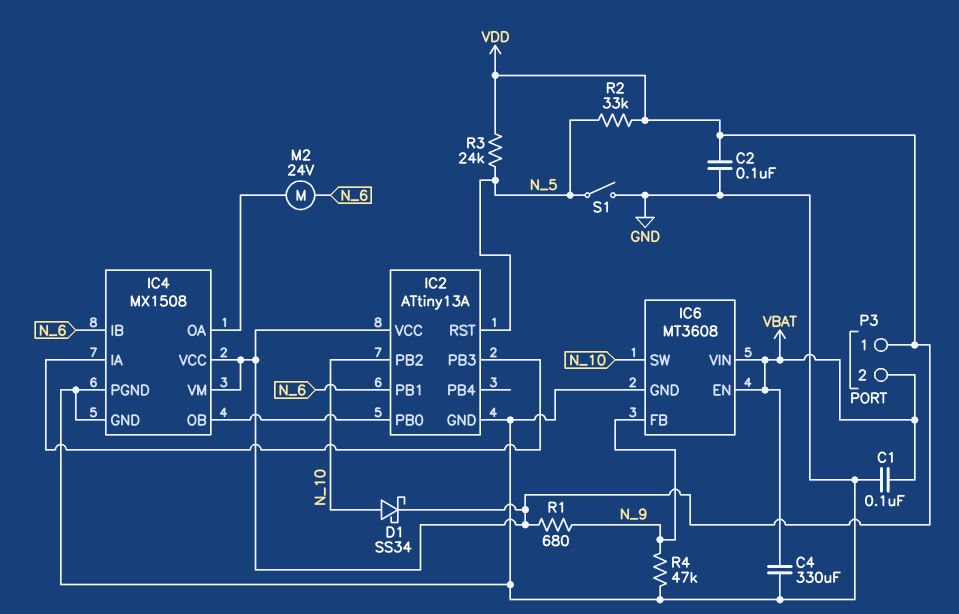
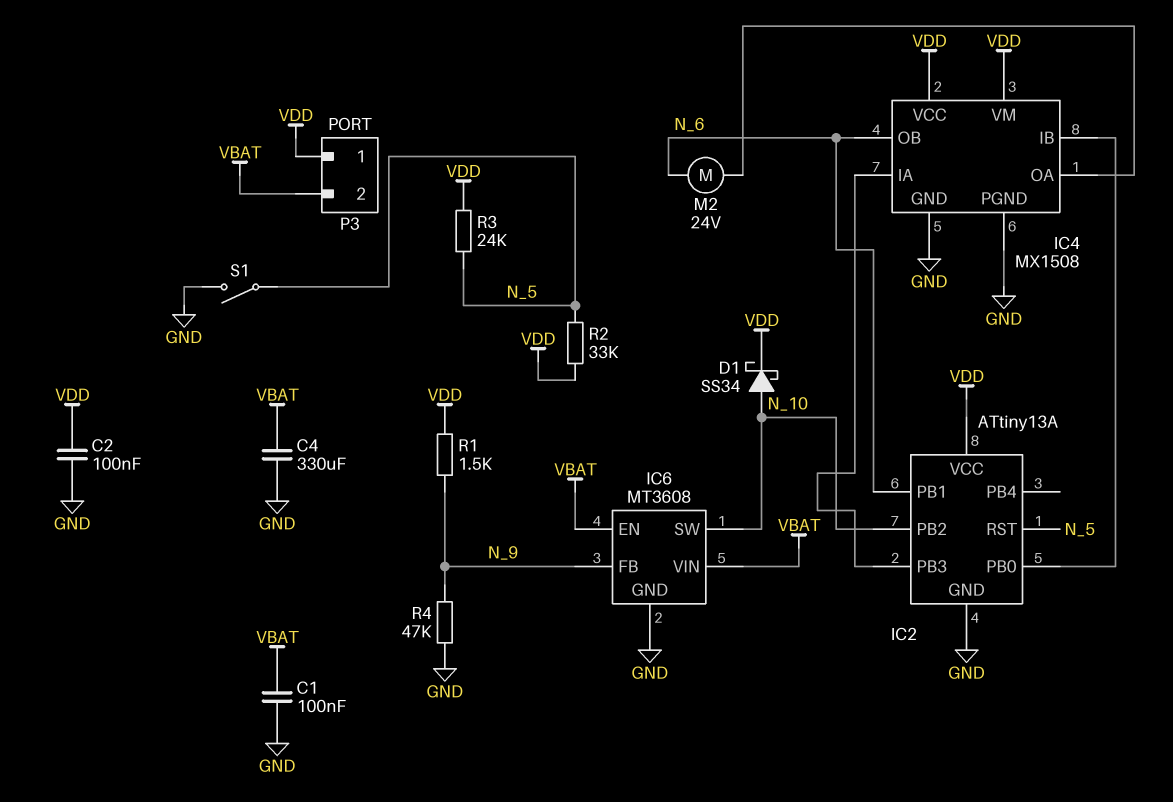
IC4 pin IB: N_6 -> IC2/PB0
IC4 pin OB: IC2/PB0 -> N_6
R1: 680 (N_9, VDD) -> 1.5k (N_9, VDD)

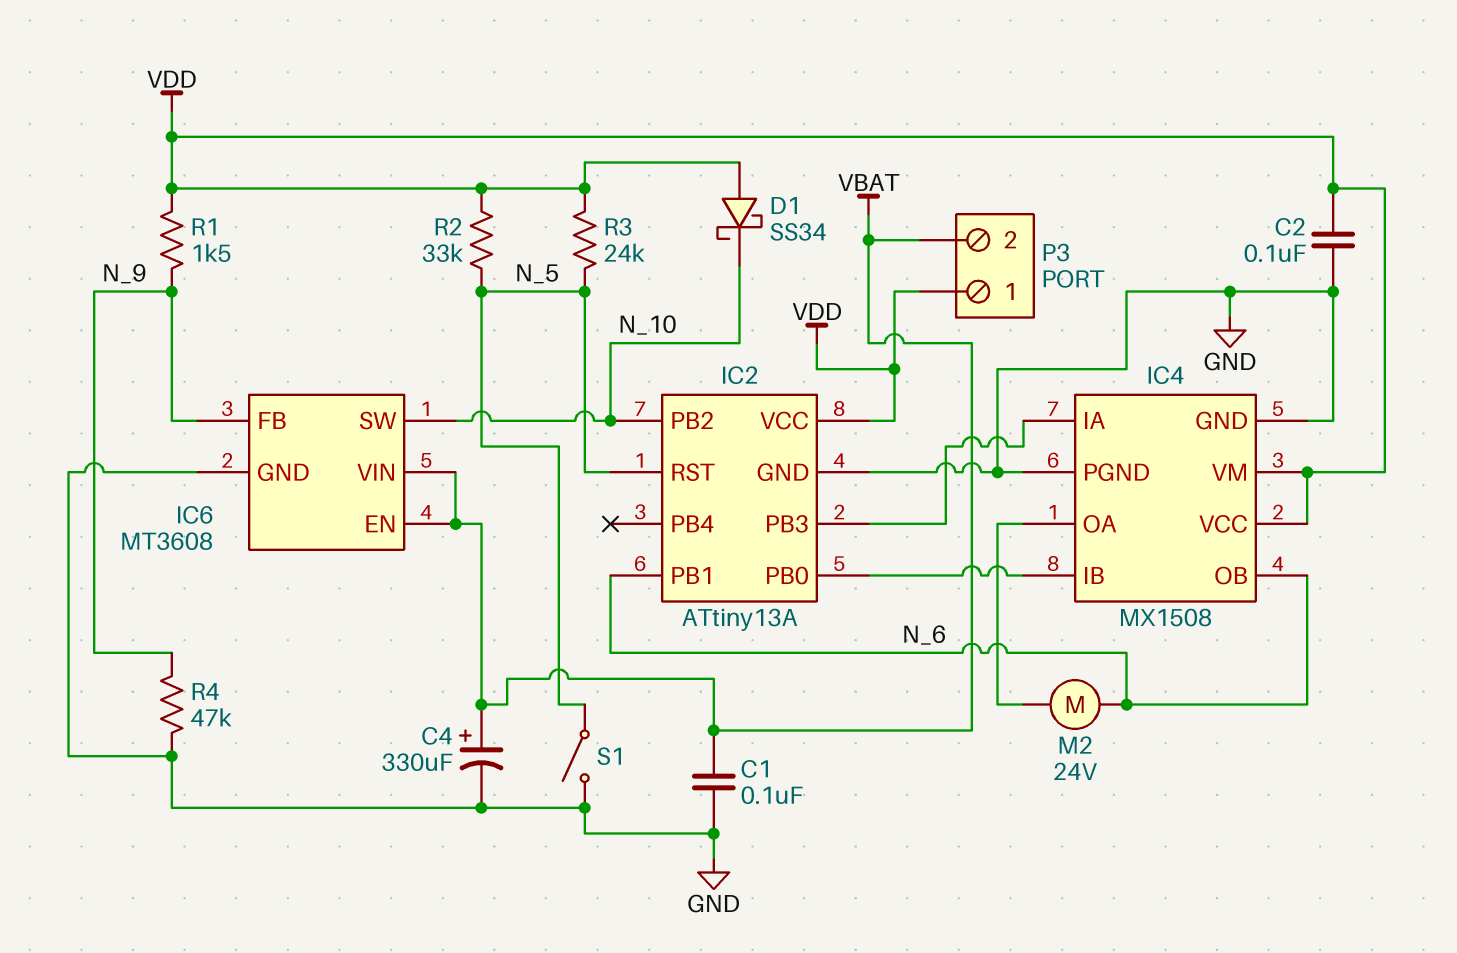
C4: 330uF (GND, VBAT) -> 330uF (plus VBAT, minus GND)
D1: schottky SS34 (A N_10, K VDD) -> schottky SS34 (A VDD, K N_10)

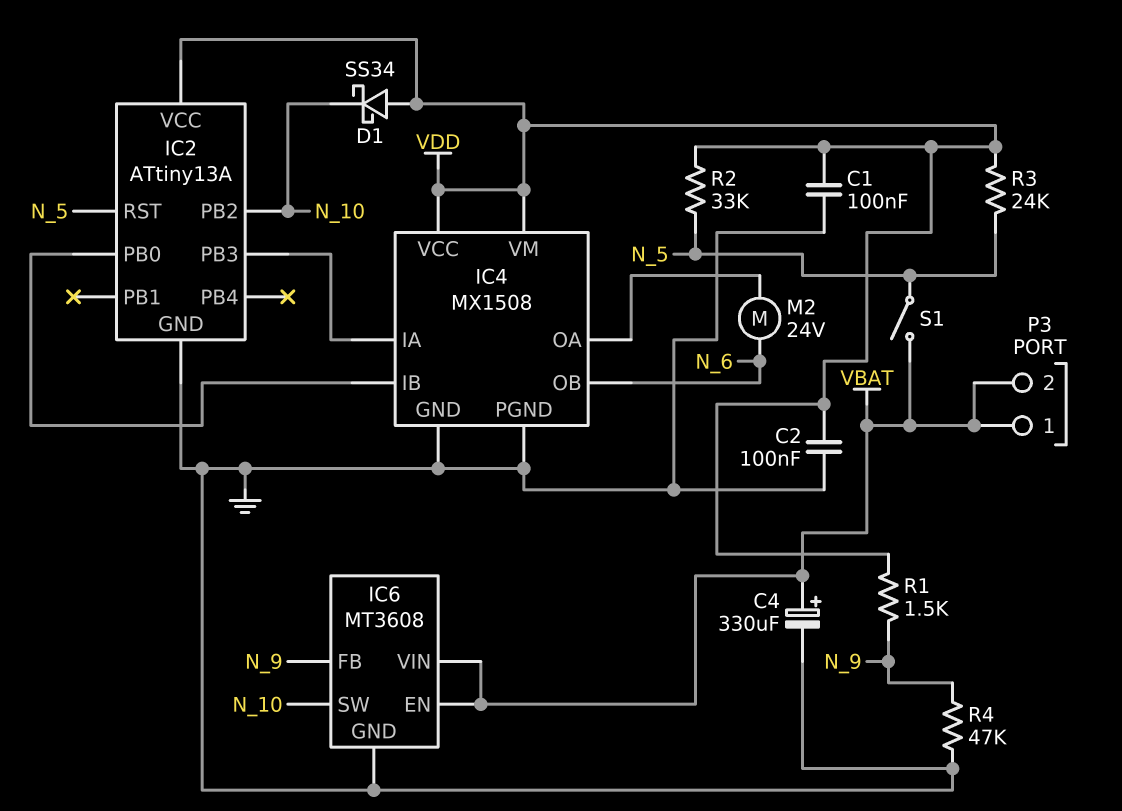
C1: 100nF (GND, VBAT) -> 100nF (GND, VDD)
IC2 pin PB1: N_6 -> none
P3 pin 1: VDD -> VBAT
S1: switch (GND, N_5) -> switch (N_5, VBAT)

